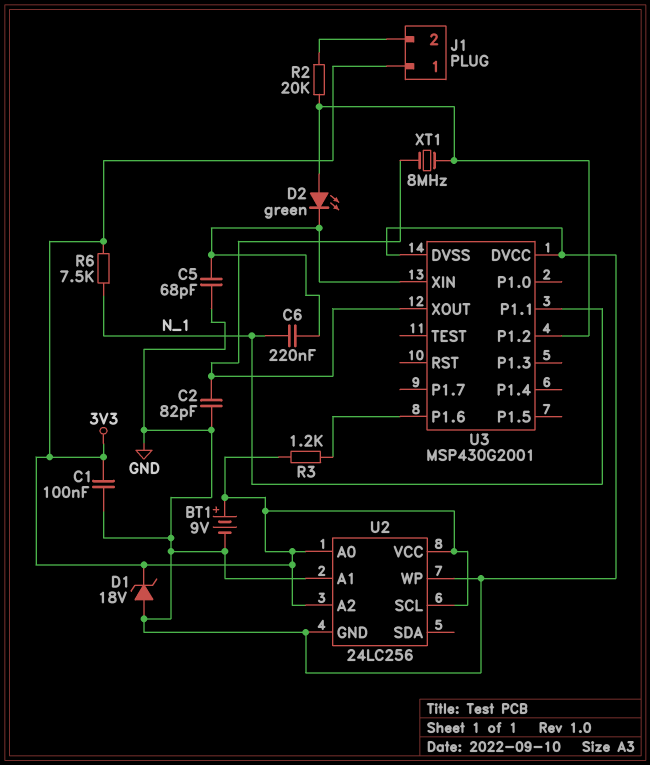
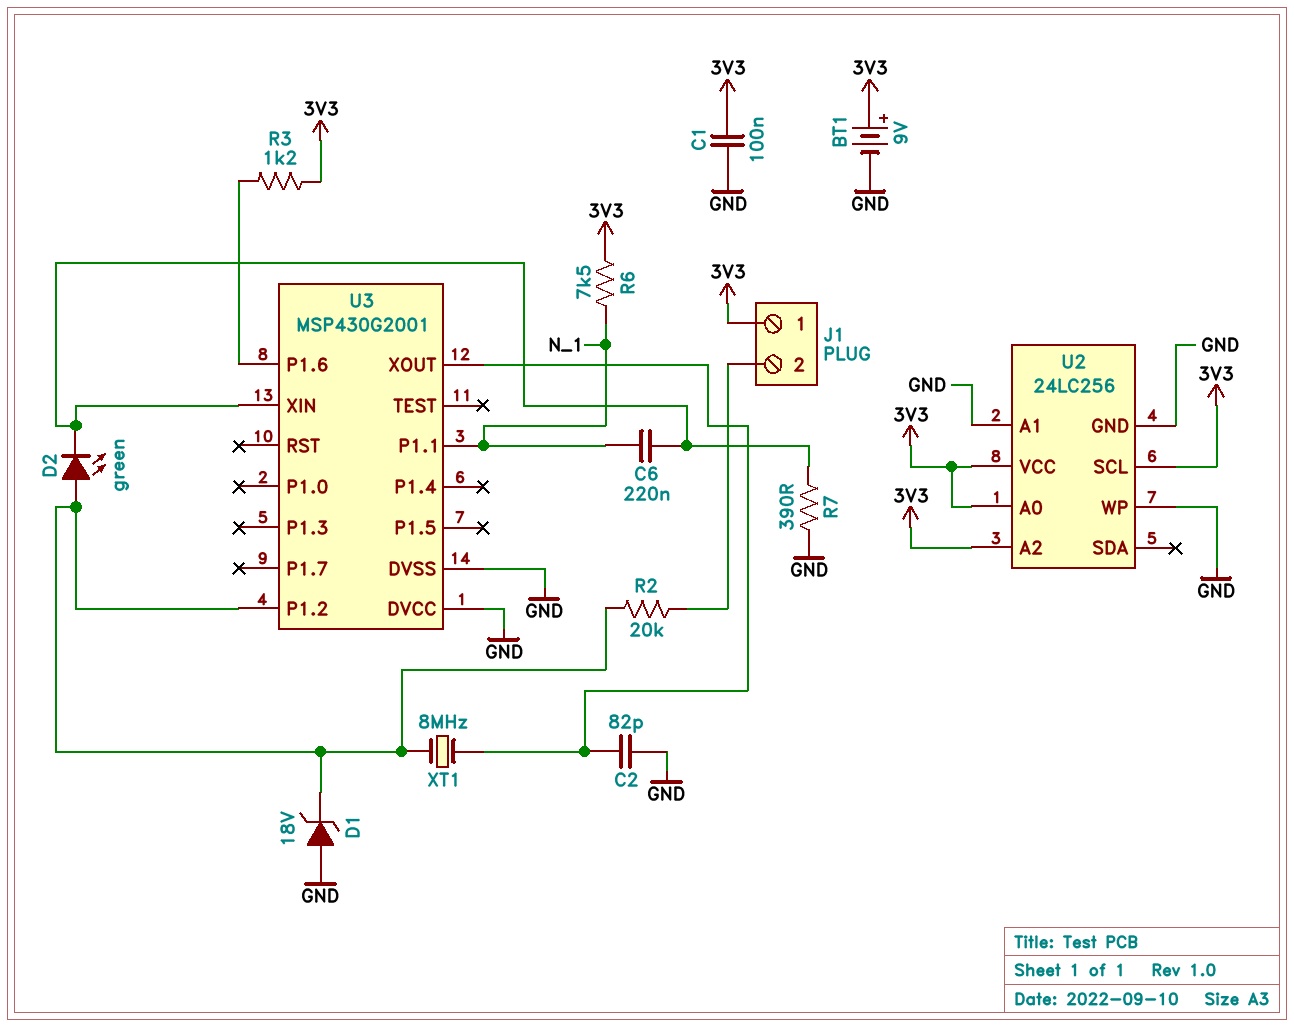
C5: 68pF (GND, U3/XIN) -> none
D1: zener 18V (A GND, K 3V3) -> zener 18V (A GND, K U3/P1.2)
R7: none -> 390 (GND, U3/XIN)

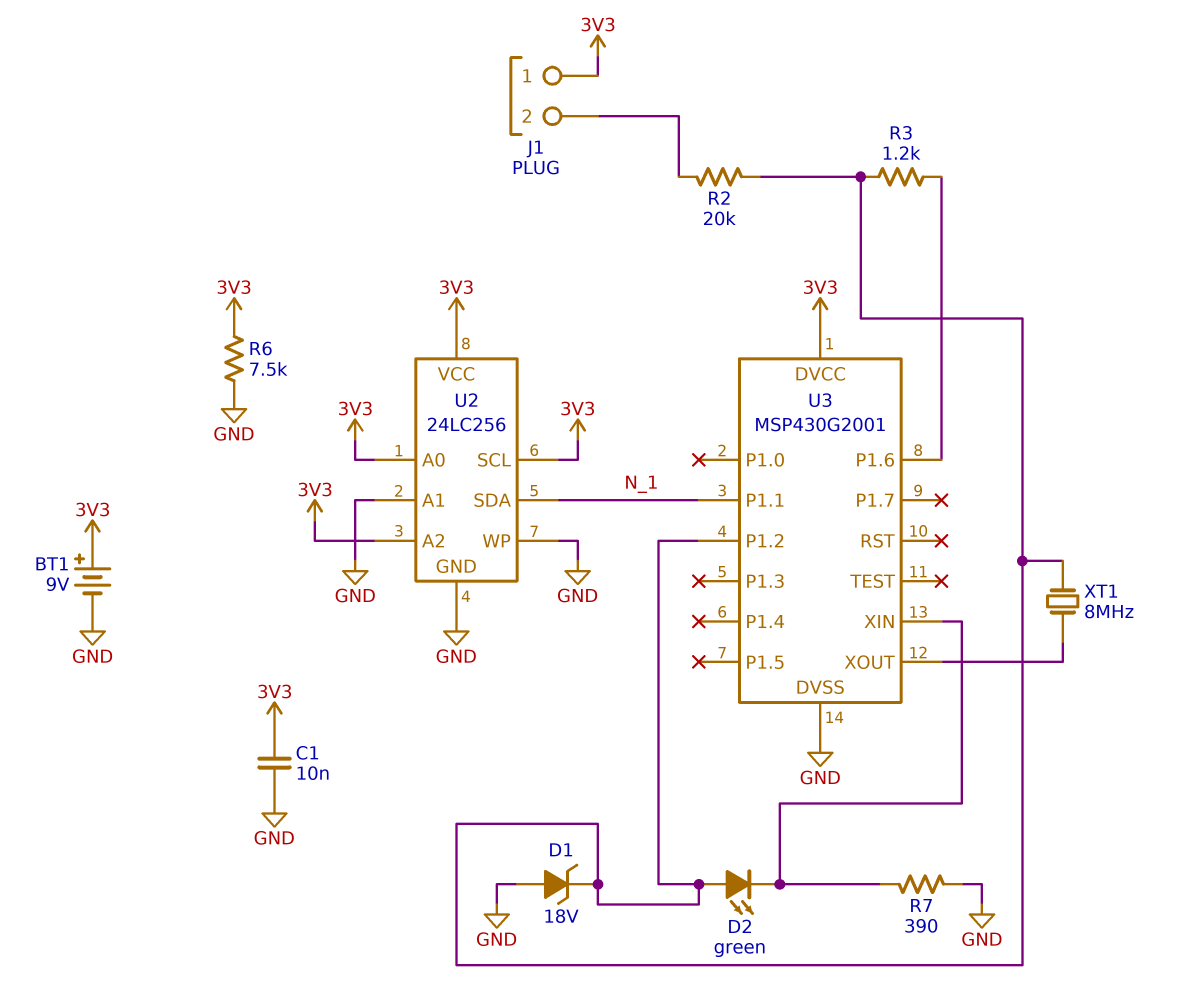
C1: 100nF (3V3, GND) -> 10nF (3V3, GND)
C2: 82pF (GND, U3/XOUT) -> none
C6: 220nF (N_1, U3/XIN) -> none
R3: 1.2k (3V3, U3/P1.6) -> 1.2k (U3/P1.2, U3/P1.6)
R6: 7.5k (3V3, N_1) -> 7.5k (3V3, GND)
U2 pin SDA: none -> N_1
U3 pin DVCC: GND -> 3V3

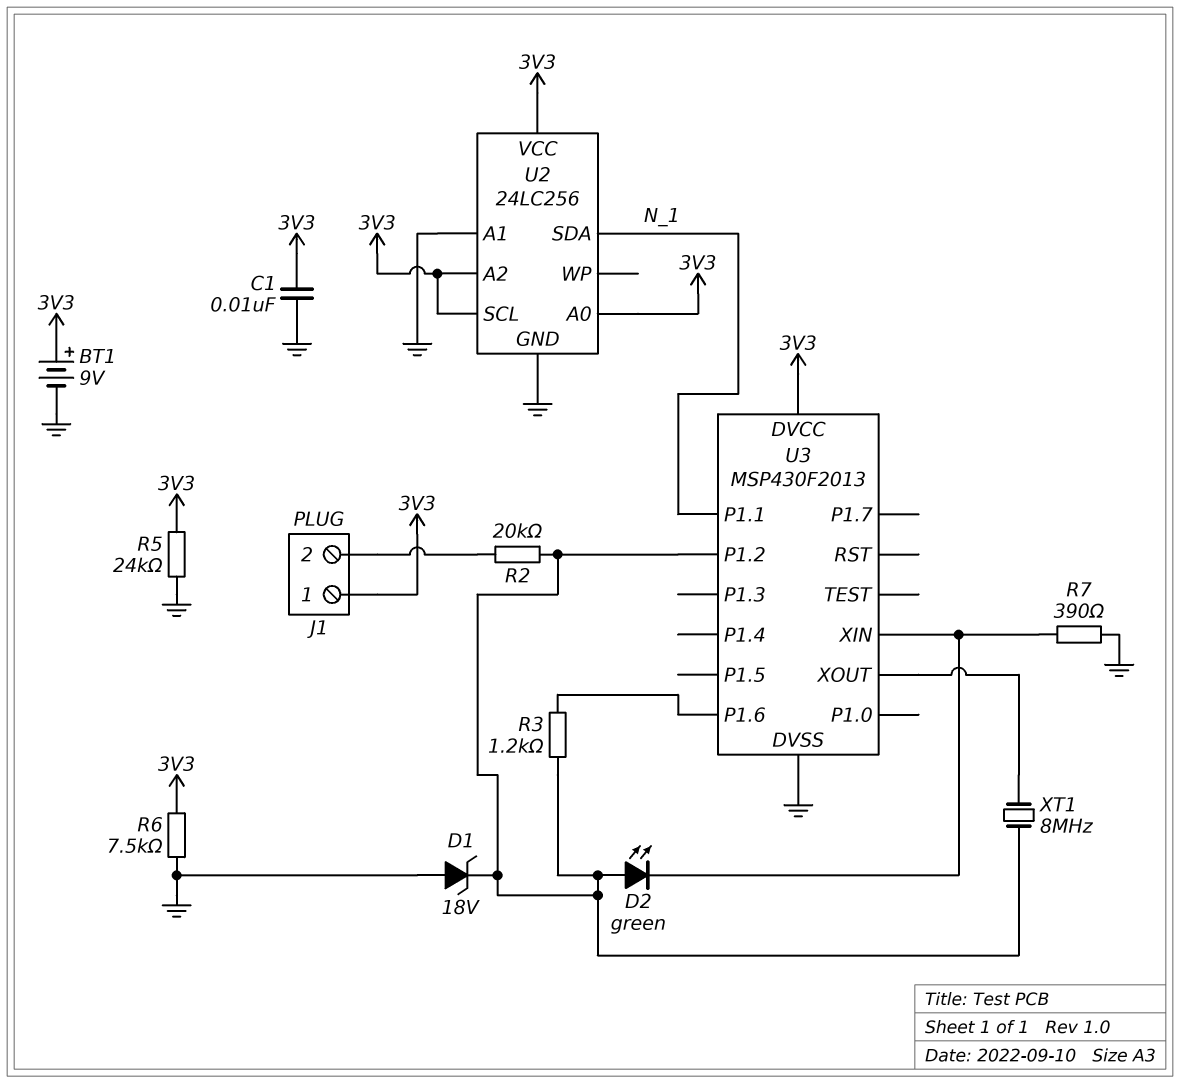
R5: none -> 24k (3V3, GND)
U2 pin WP: GND -> none
U3: MSP430G2001 -> MSP430F2013

